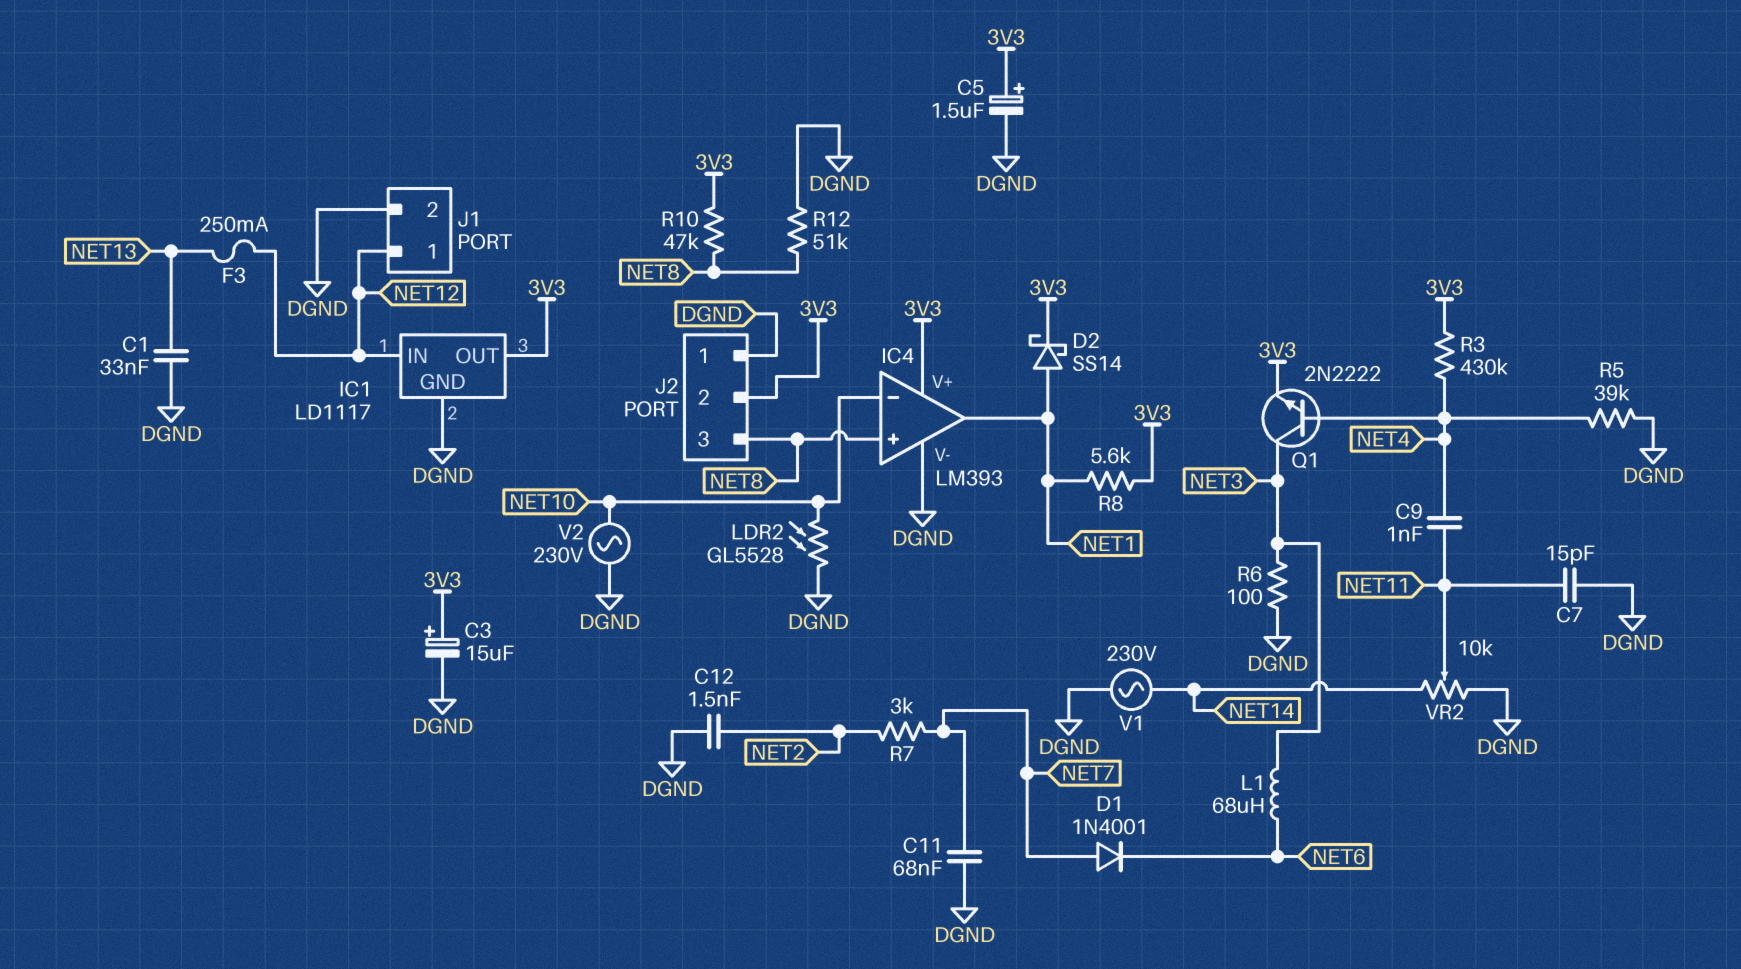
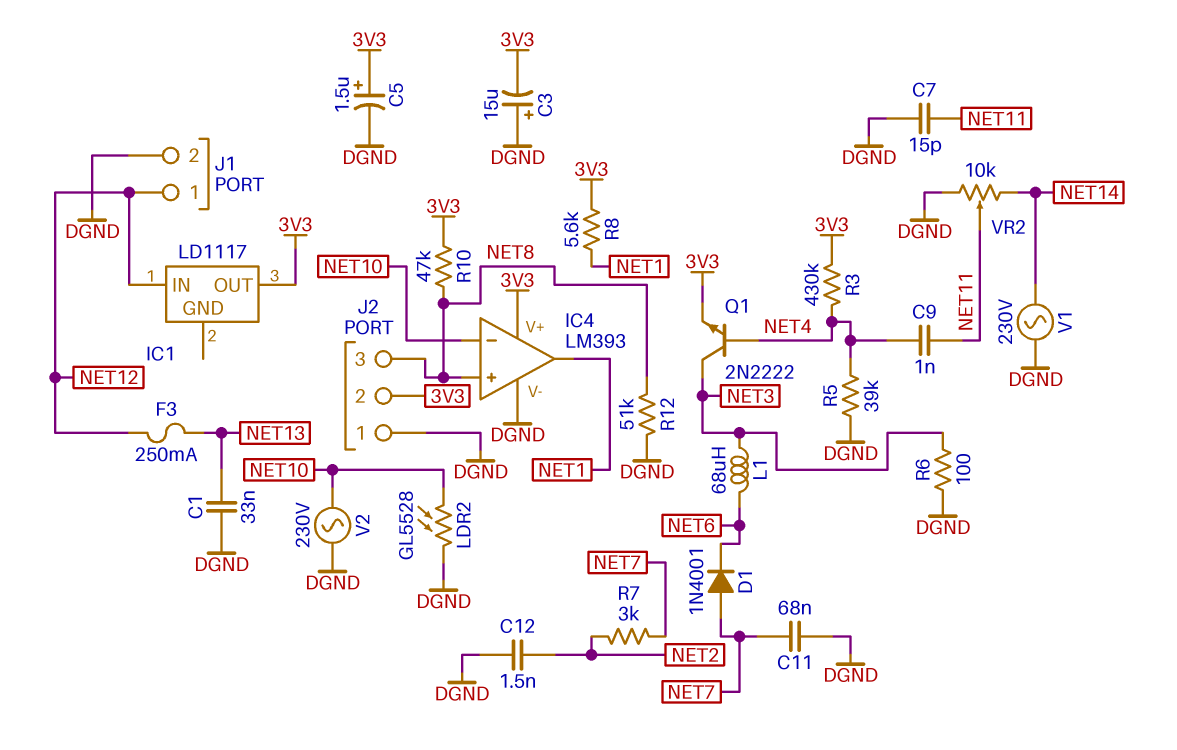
C3: 15uF (plus 3V3, minus DGND) -> 15uF (plus DGND, minus 3V3)
D2: schottky SS14 (A NET1, K 3V3) -> none
IC1 pin GND: DGND -> none

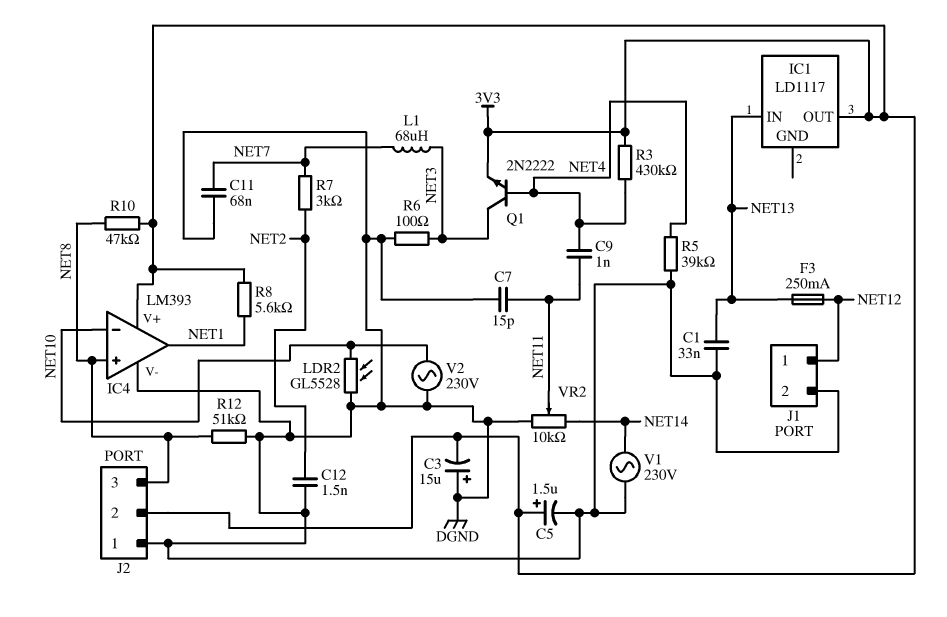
D1: diode 1N4001 (A NET7, K NET6) -> none
IC1 pin IN: NET12 -> NET13
L1: 68uH (NET3, NET6) -> 68uH (NET3, NET7)

